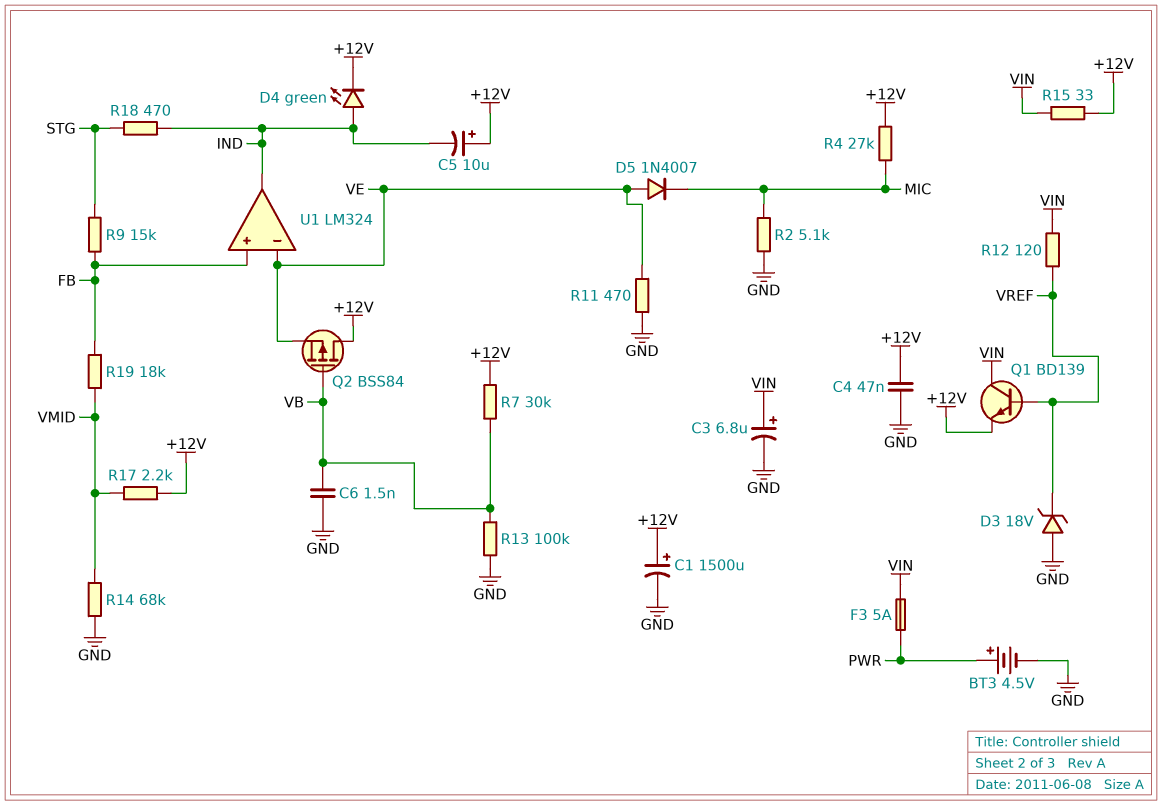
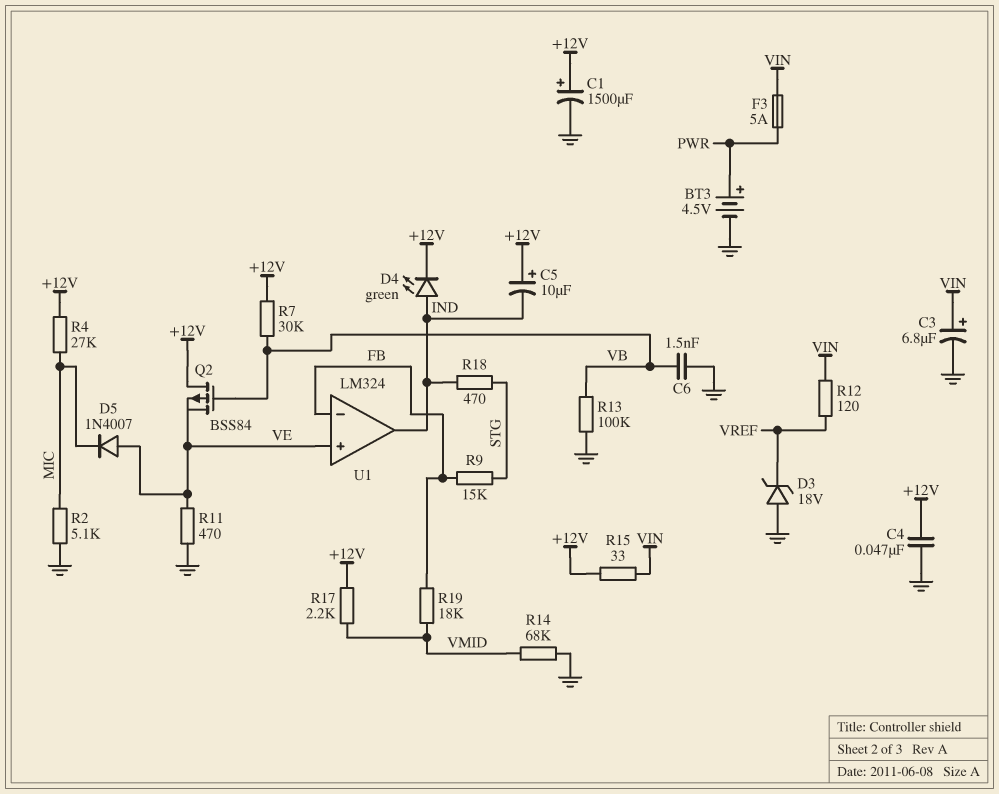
Q1: NPN BD139 (B VREF, C VIN, E +12V) -> none
U1 pin in+: FB -> VE
U1 pin in-: VE -> FB

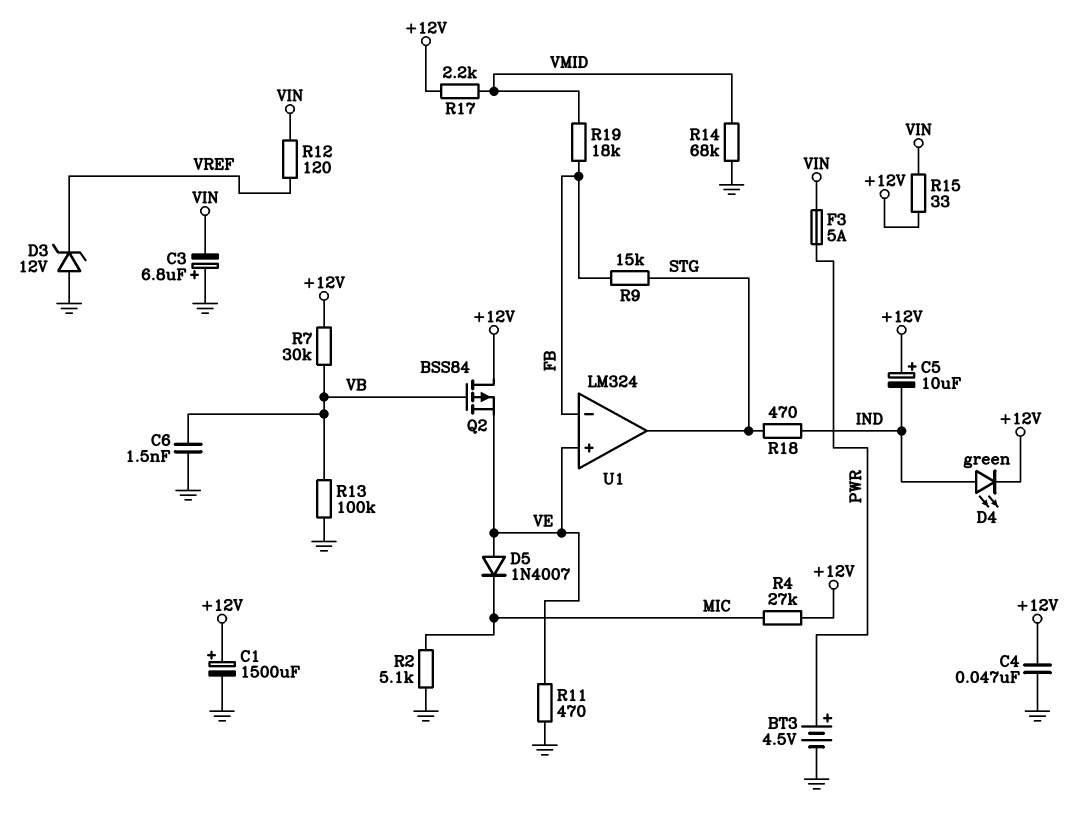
C3: 6.8uF (plus VIN, minus GND) -> 6.8uF (plus GND, minus VIN)
D3: zener 18V (A GND, K VREF) -> zener 12V (A GND, K VREF)
U1 pin out: IND -> STG

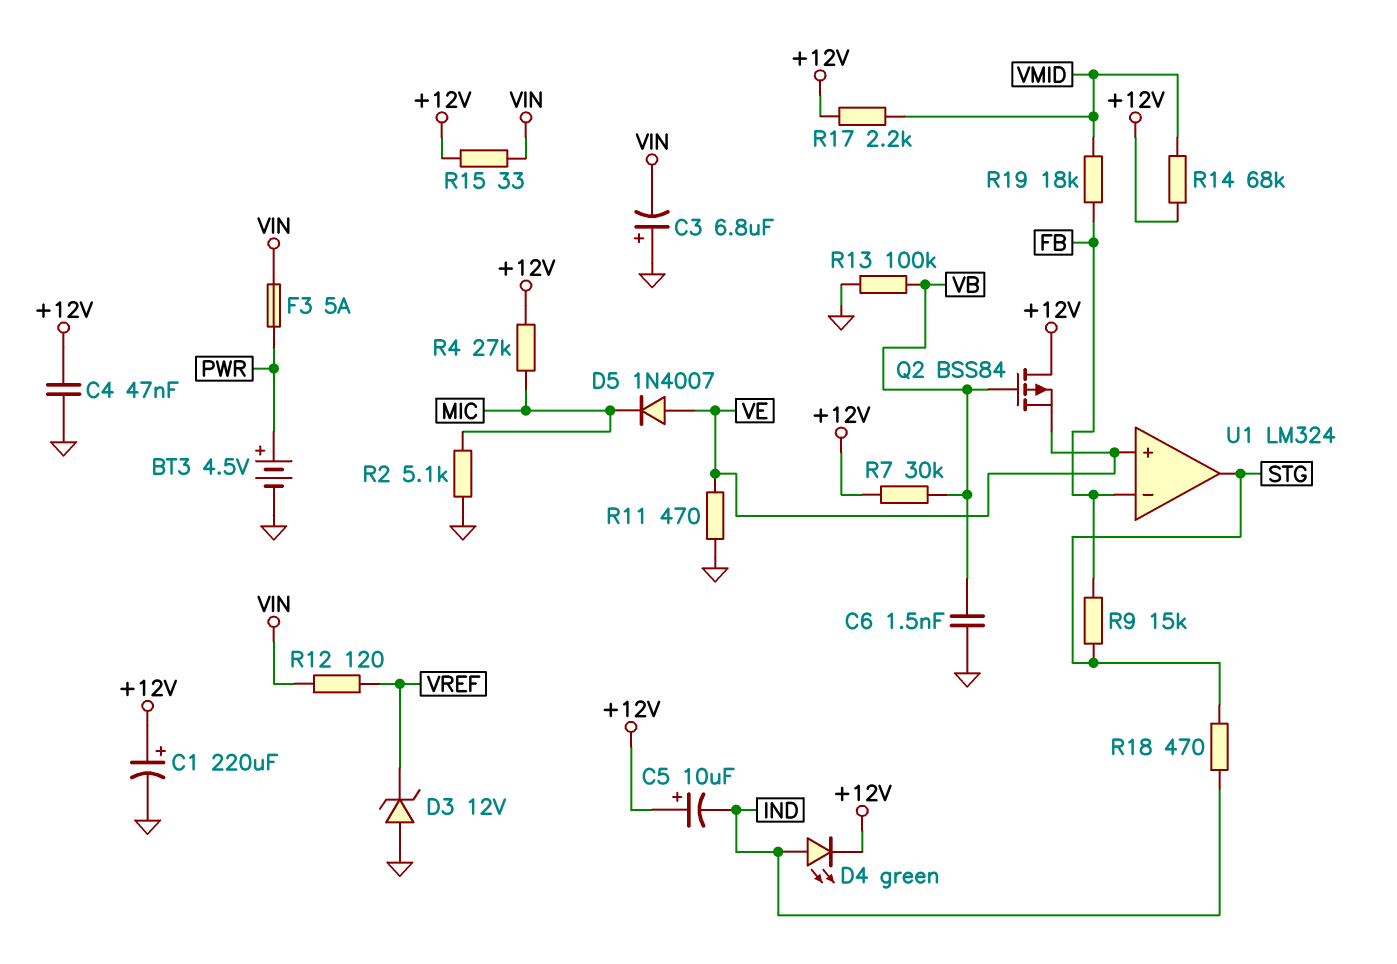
C1: 1500uF (plus +12V, minus GND) -> 220uF (plus +12V, minus GND)
R14: 68k (GND, VMID) -> 68k (+12V, VMID)

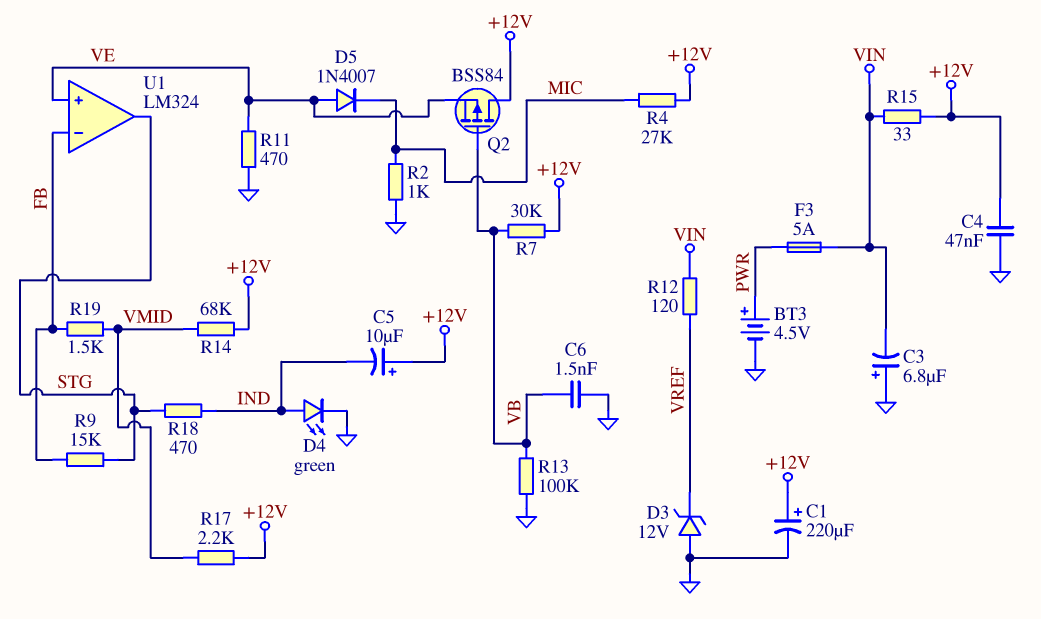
D4: LED green (A IND, K +12V) -> LED green (A IND, K GND)
R2: 5.1k (GND, MIC) -> 1k (GND, MIC)
R19: 18k (FB, VMID) -> 1.5k (FB, VMID)

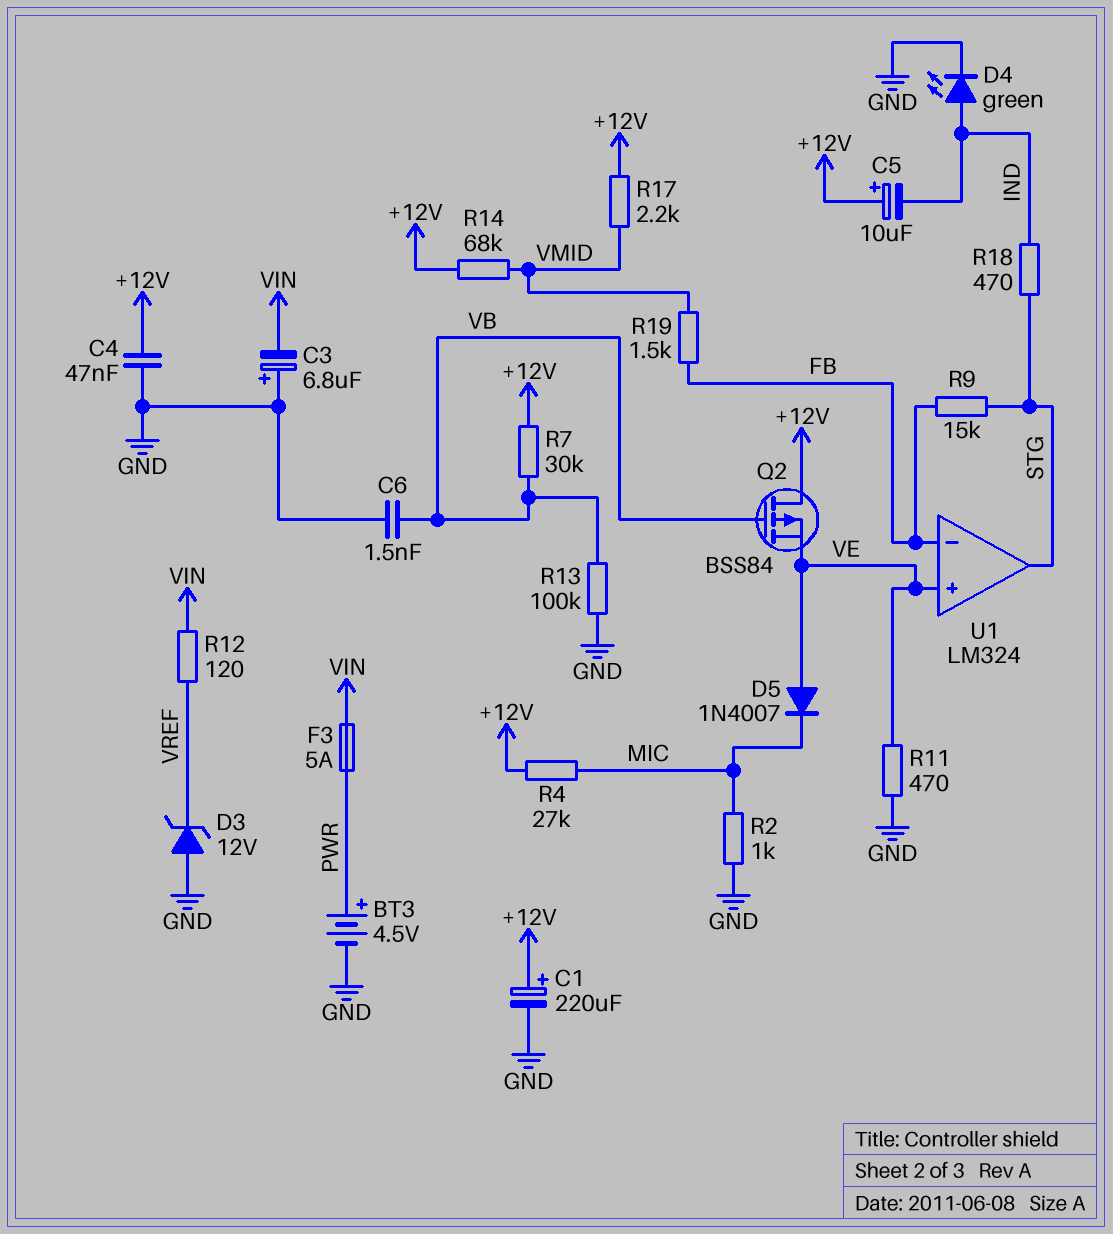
R15: 33 (+12V, VIN) -> none

